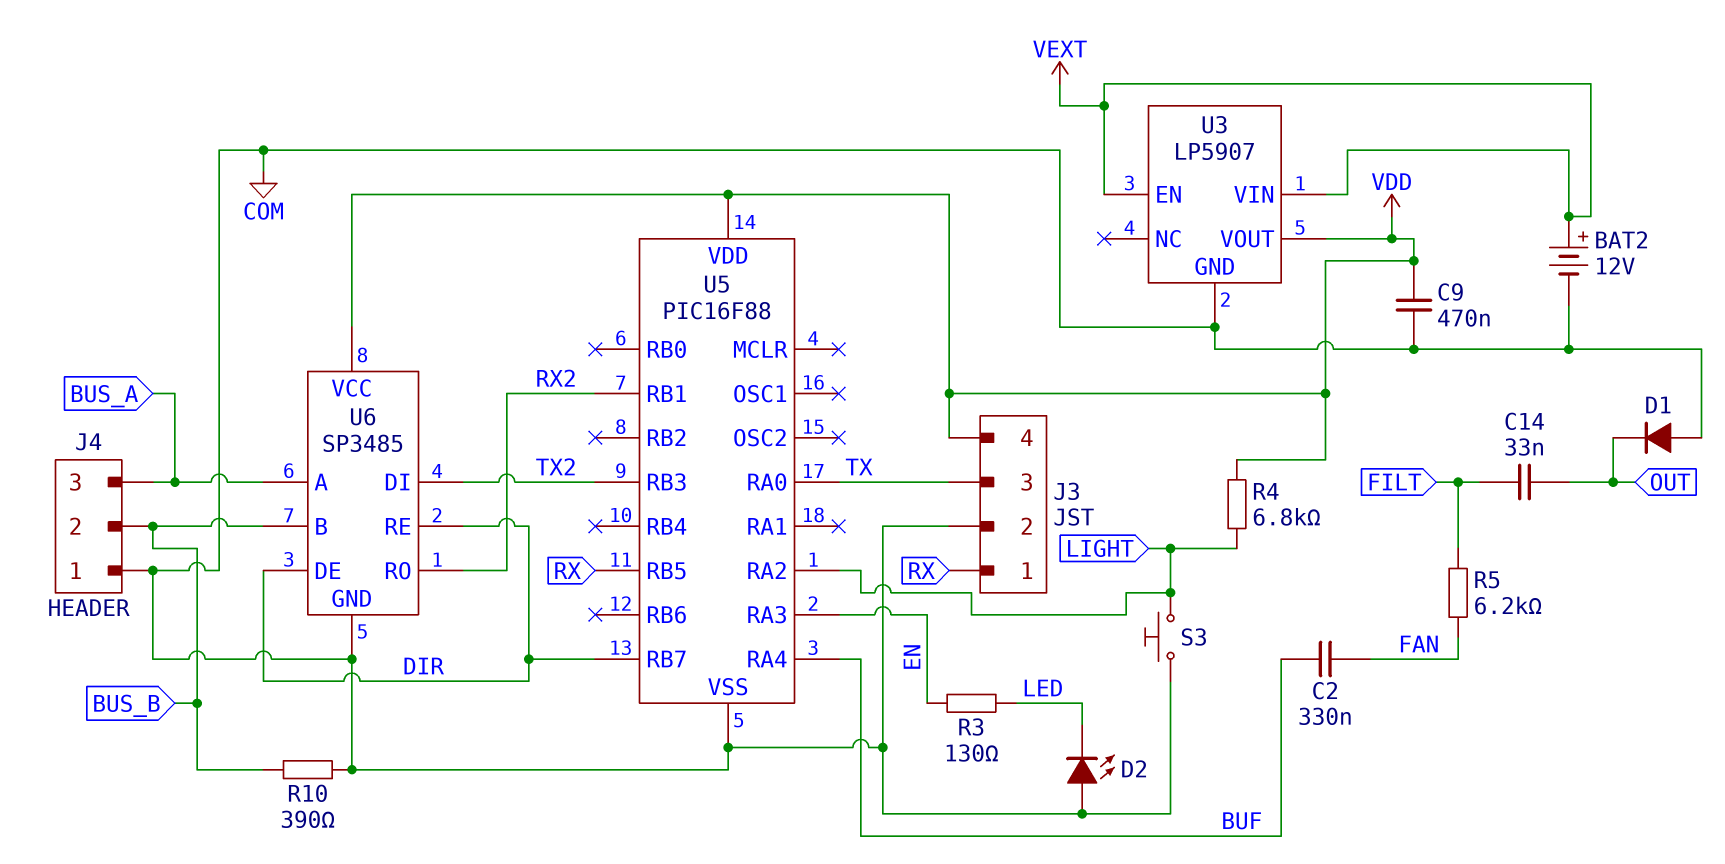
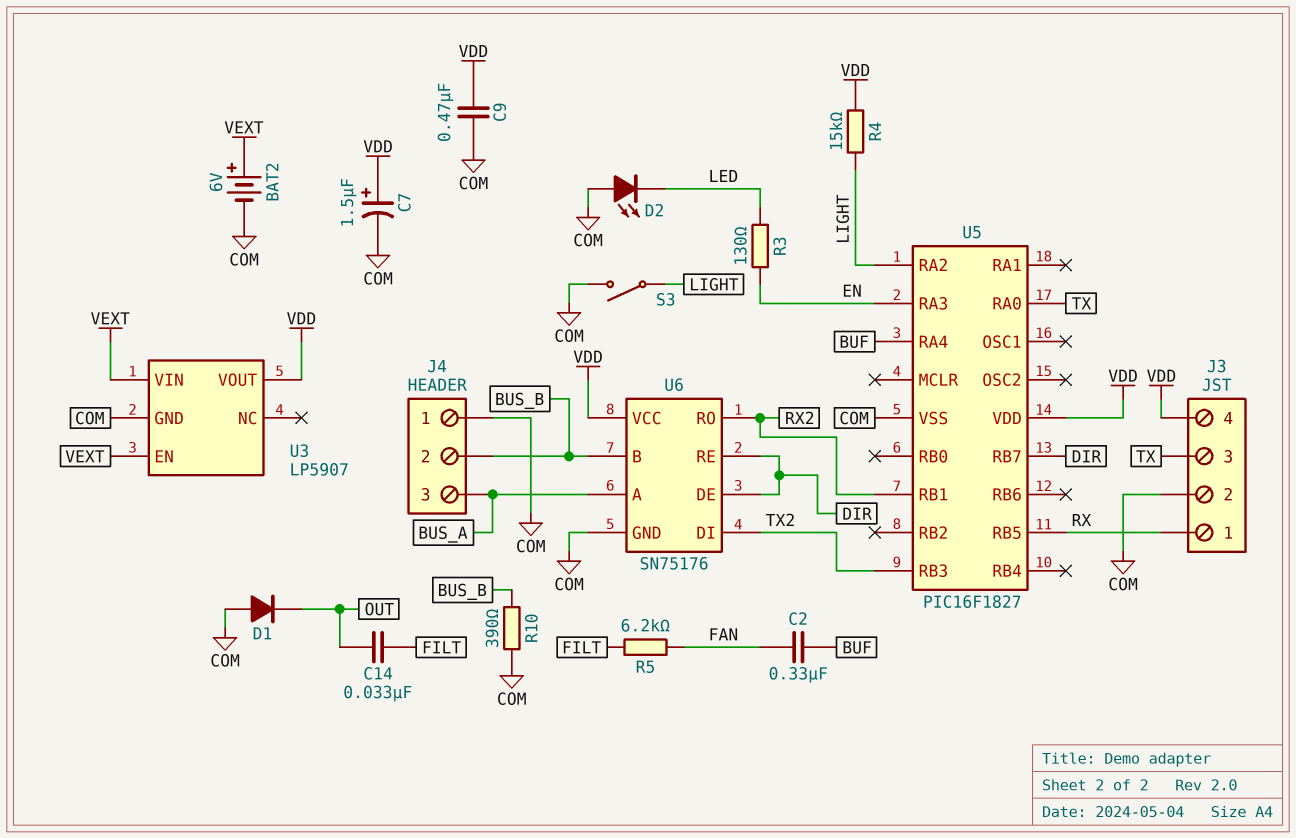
BAT2: 12V (plus VEXT, minus COM) -> 6V (plus VEXT, minus COM)
C7: none -> 1.5uF (plus VDD, minus COM)
R4: 6.8k (LIGHT, VDD) -> 15k (LIGHT, VDD)
S3: button (COM, LIGHT) -> switch (COM, LIGHT)
U5: PIC16F88 -> PIC16F1827
U6: SP3485 -> SN75176

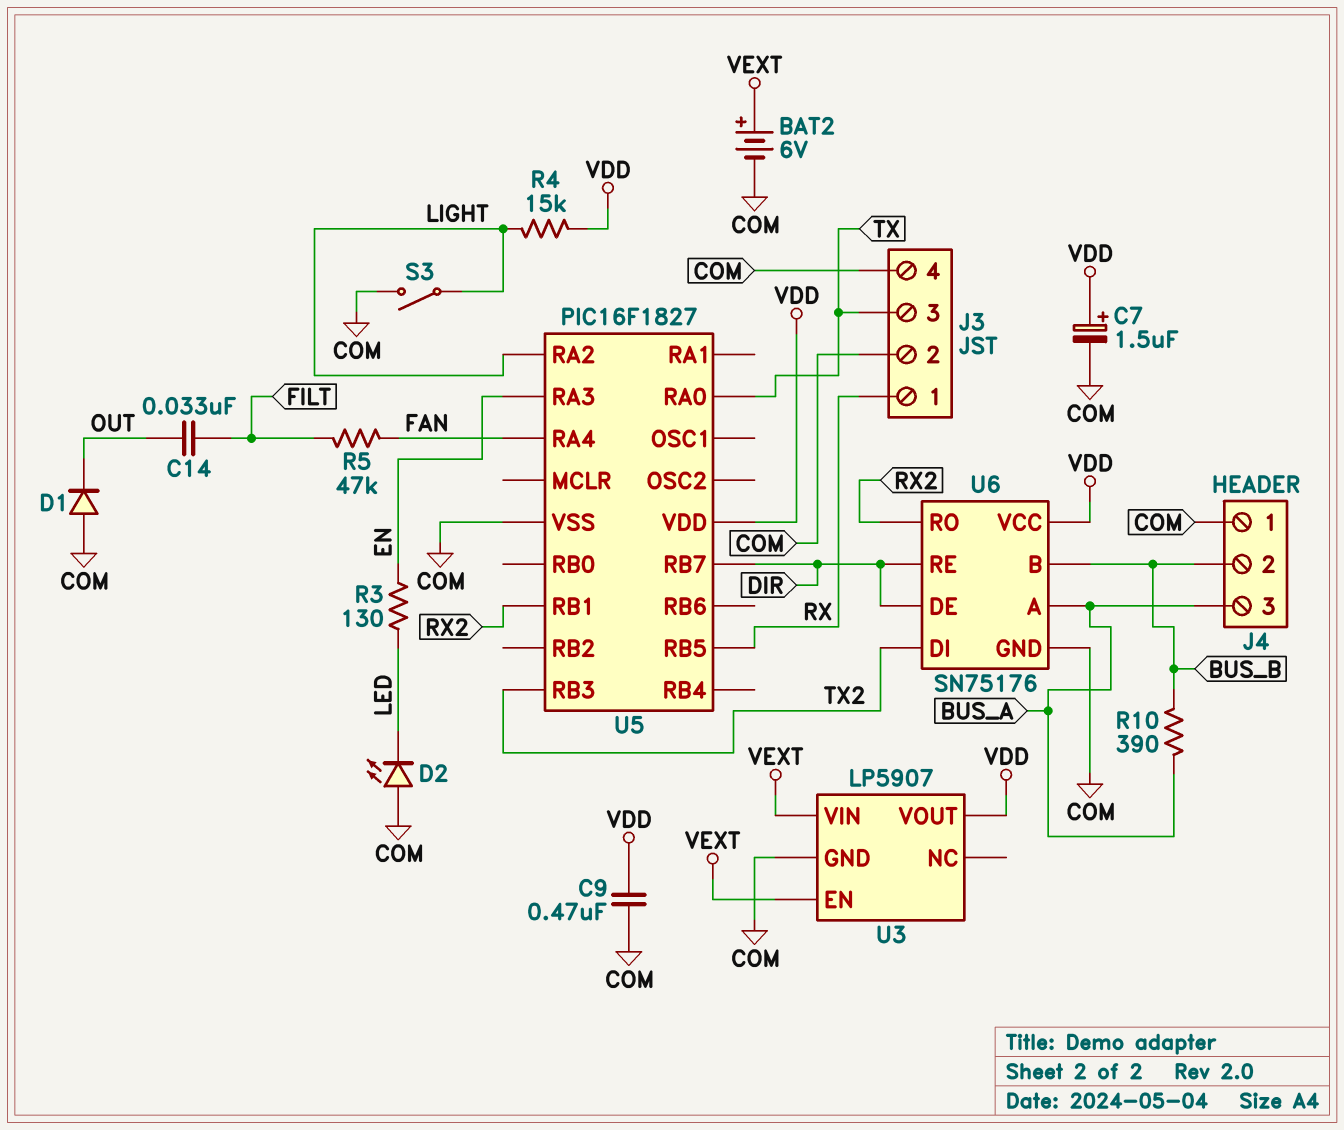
C2: 330nF (BUF, FAN) -> none
J3 pin 4: VDD -> COM
R5: 6.2k (FAN, FILT) -> 47k (FAN, FILT)
R10: 390 (BUS_B, COM) -> 390 (BUS_A, BUS_B)
U5 pin RA4: BUF -> FAN

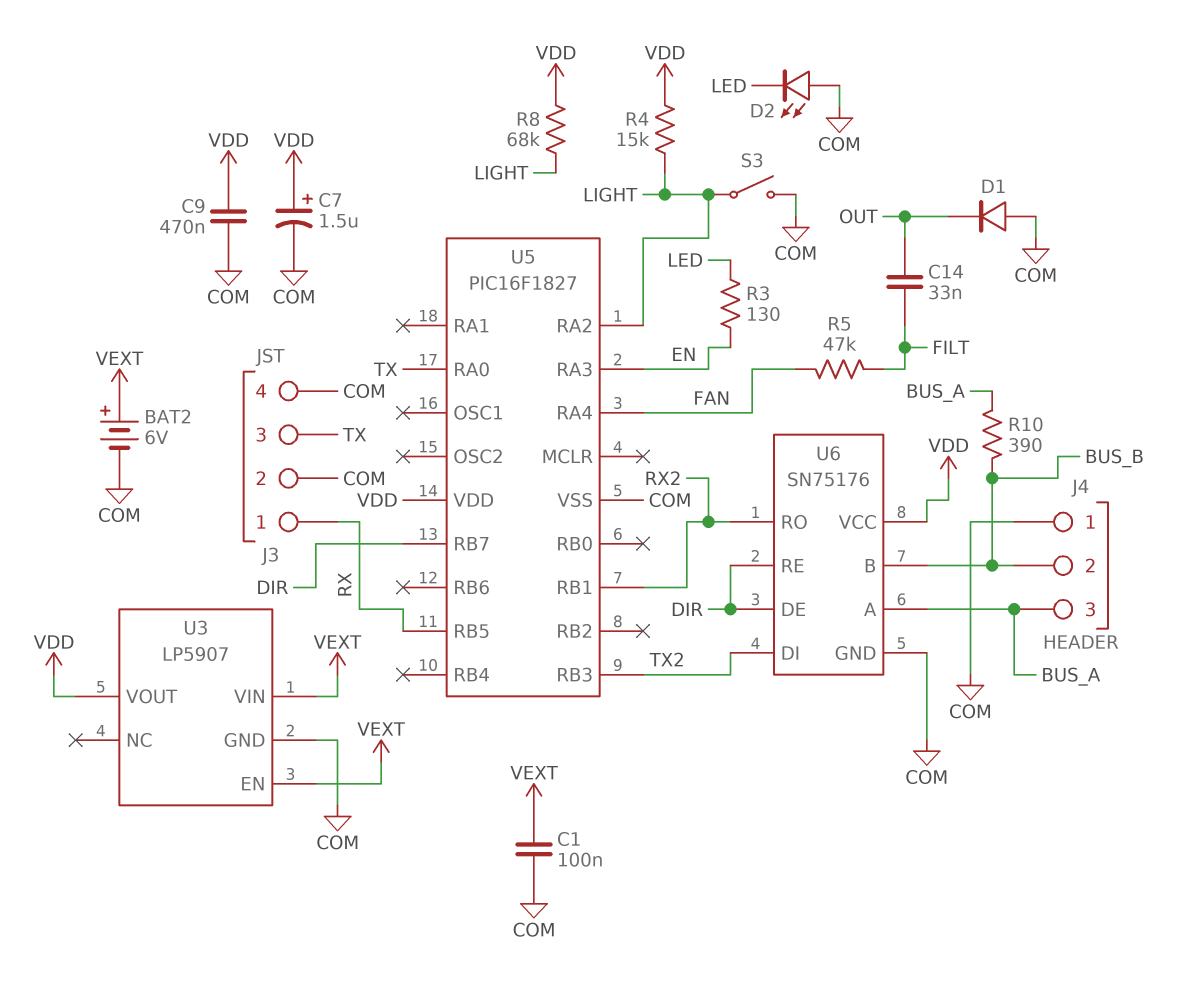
C1: none -> 100nF (COM, VEXT)
R8: none -> 68k (LIGHT, VDD)

